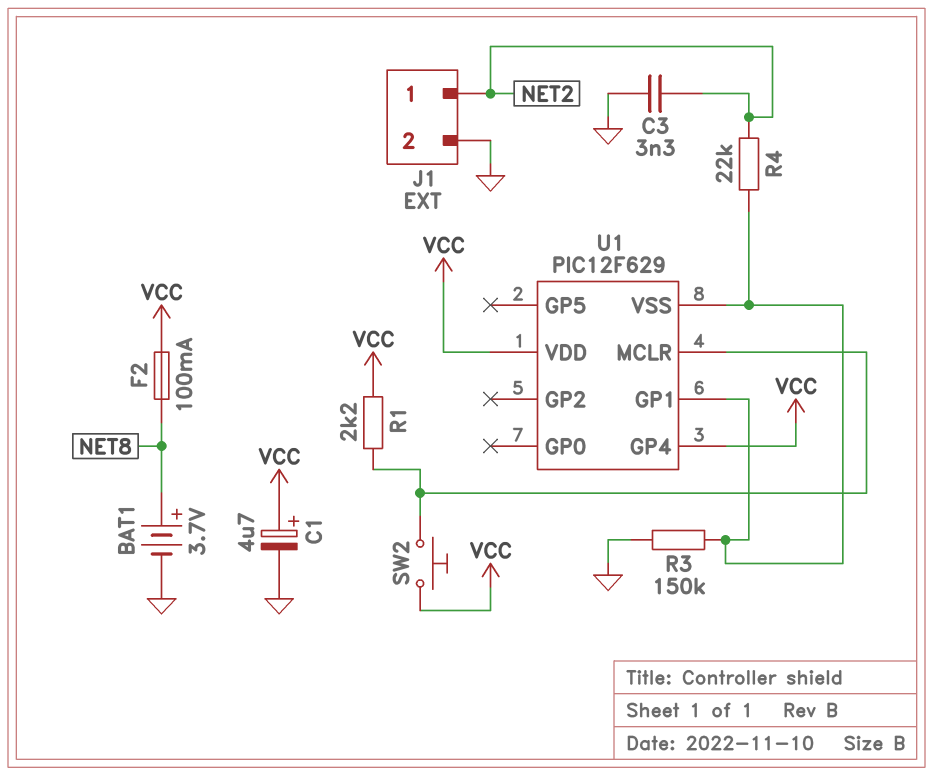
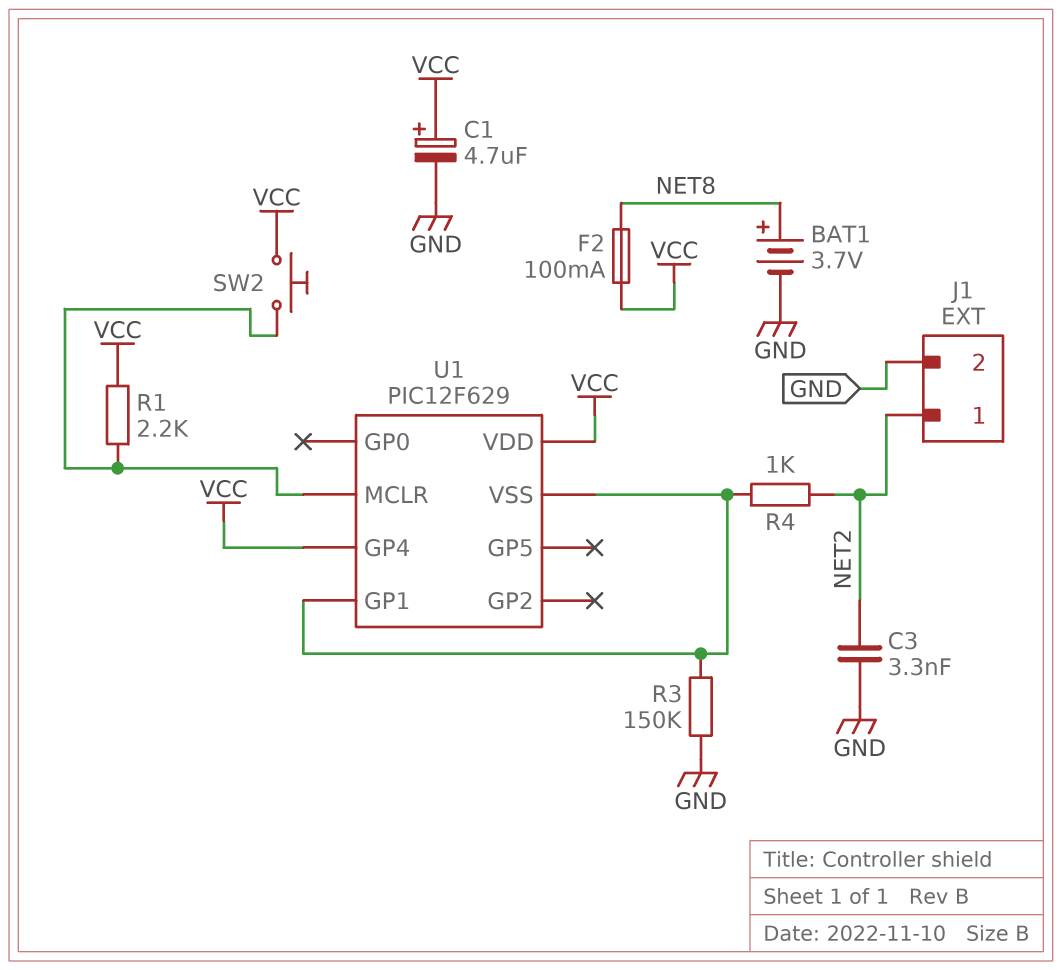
R4: 22k (NET2, U1/GP1) -> 1k (NET2, U1/GP1)

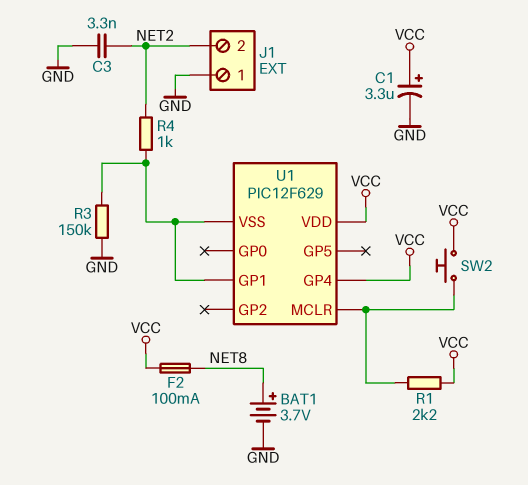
C1: 4.7uF (plus VCC, minus GND) -> 3.3uF (plus VCC, minus GND)
J1 pin 1: NET2 -> GND
J1 pin 2: GND -> NET2

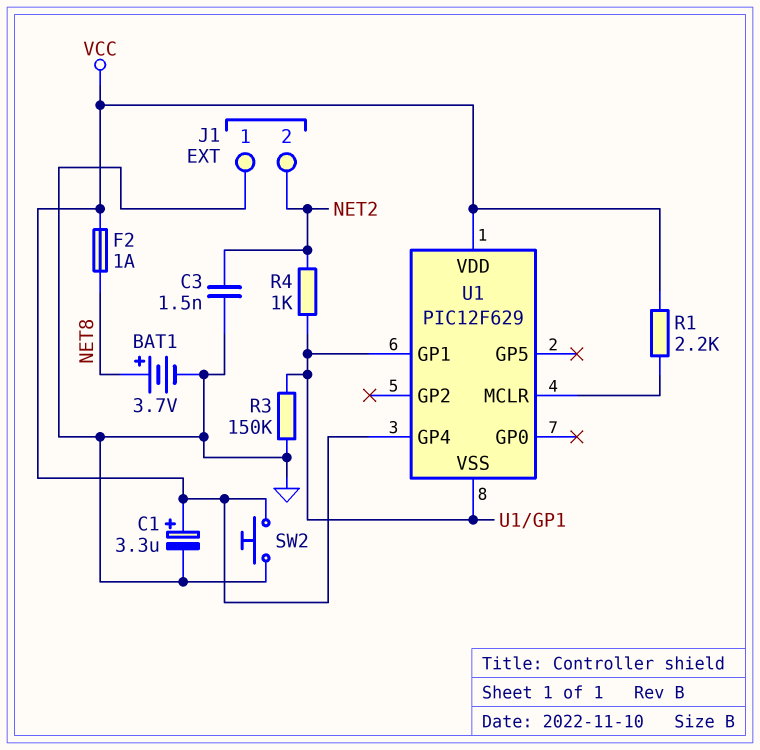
C3: 3.3nF (GND, NET2) -> 1.5nF (GND, NET2)
F2: 100mA (NET8, VCC) -> 1A (NET8, VCC)
SW2: button (U1/MCLR, VCC) -> button (GND, VCC)

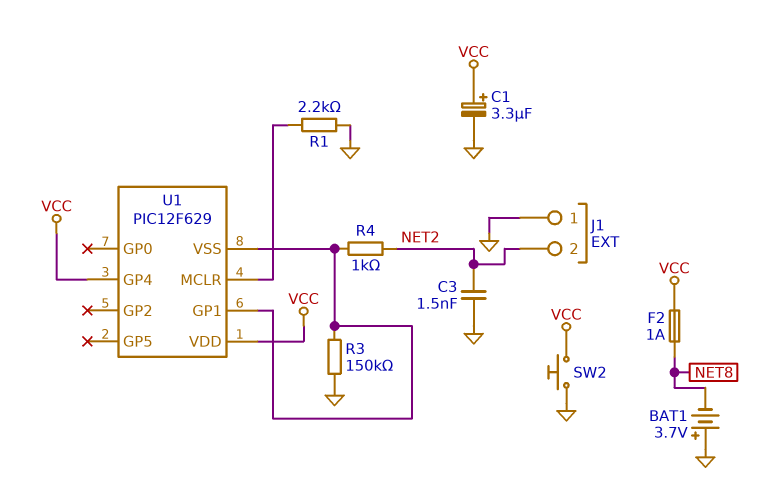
BAT1: 3.7V (plus NET8, minus GND) -> 3.7V (plus GND, minus NET8)
R1: 2.2k (U1/MCLR, VCC) -> 2.2k (GND, U1/MCLR)

